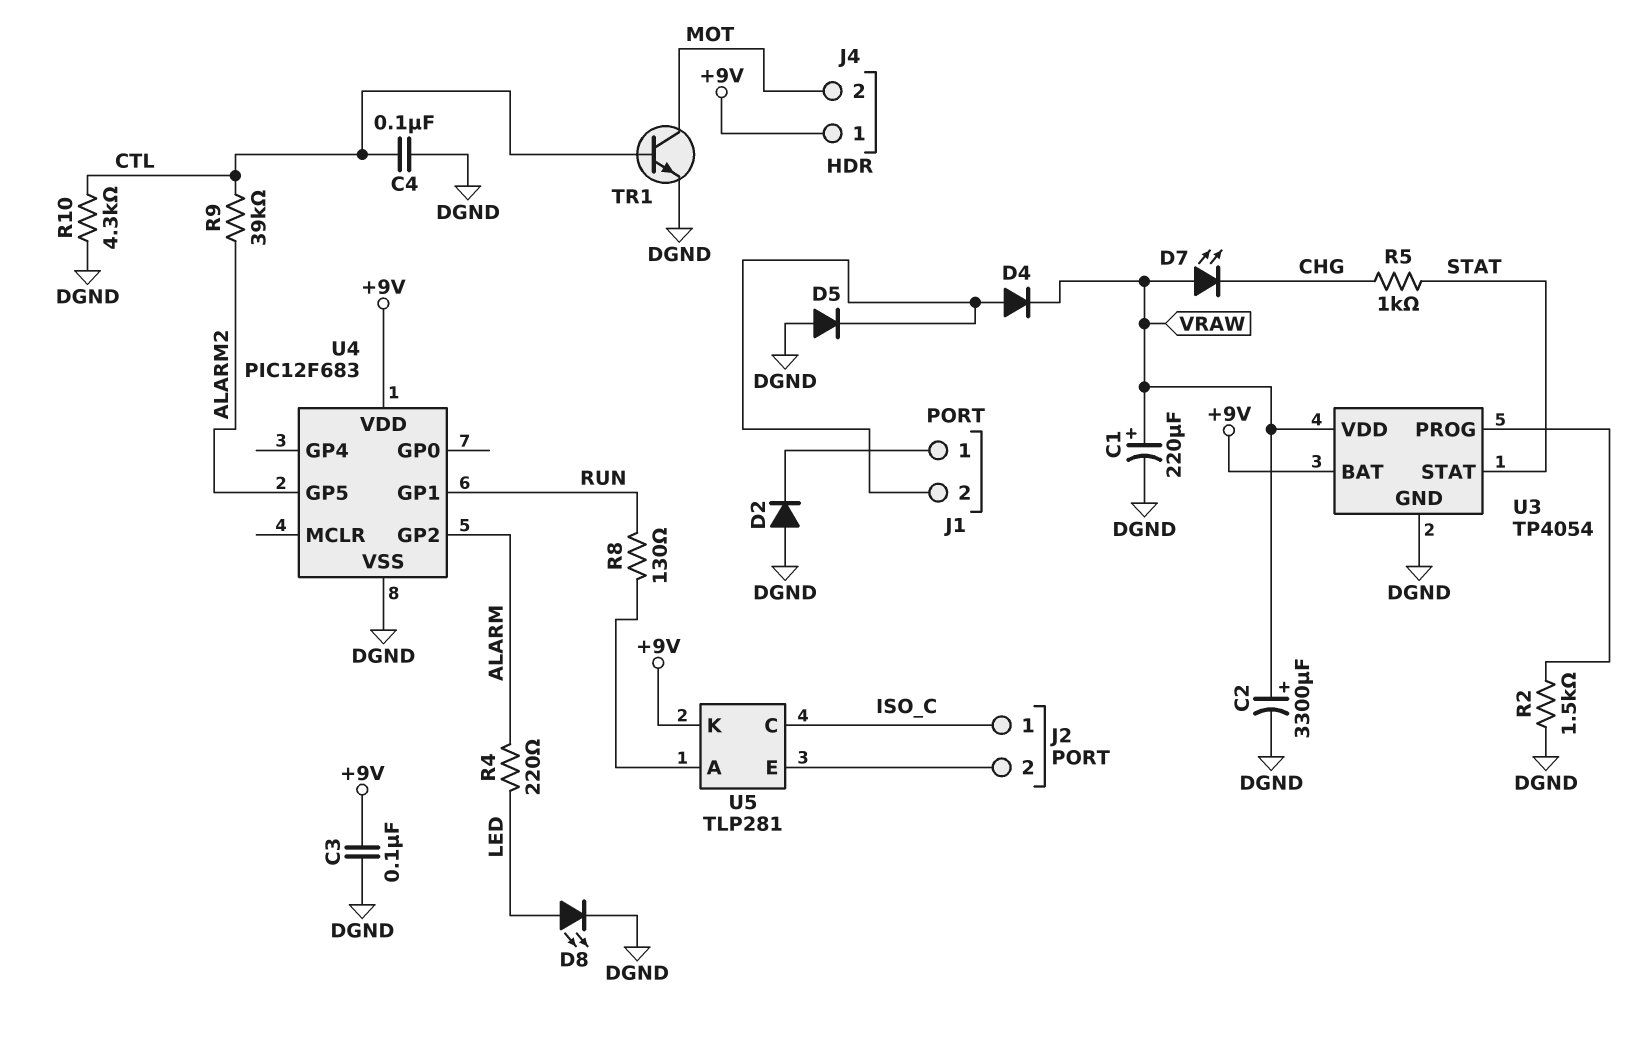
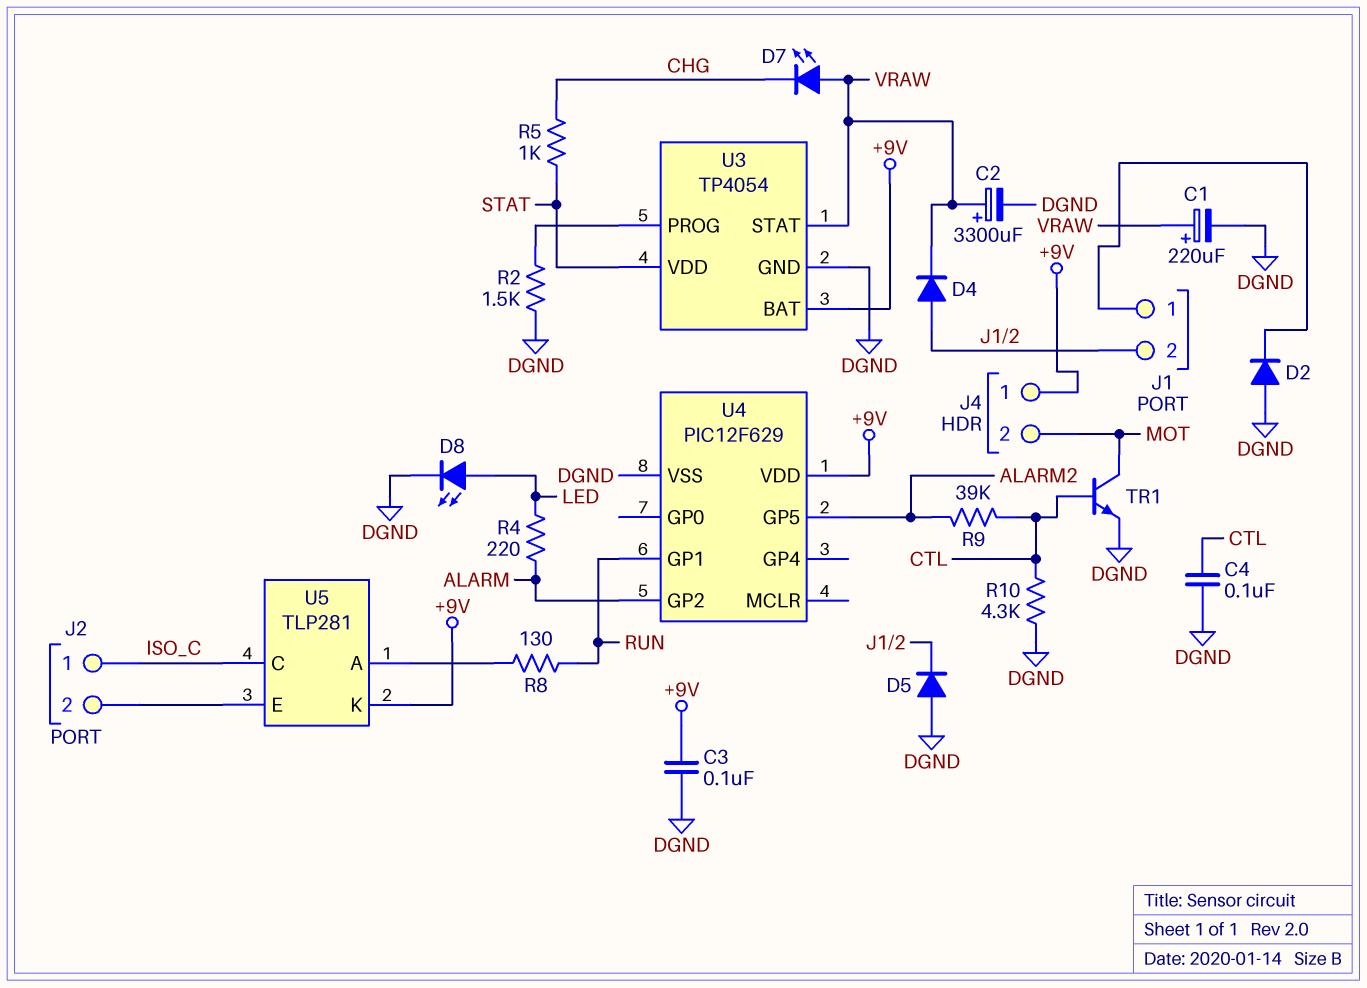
U3 pin STAT: STAT -> VRAW
U3 pin VDD: VRAW -> STAT
U4: PIC12F683 -> PIC12F629

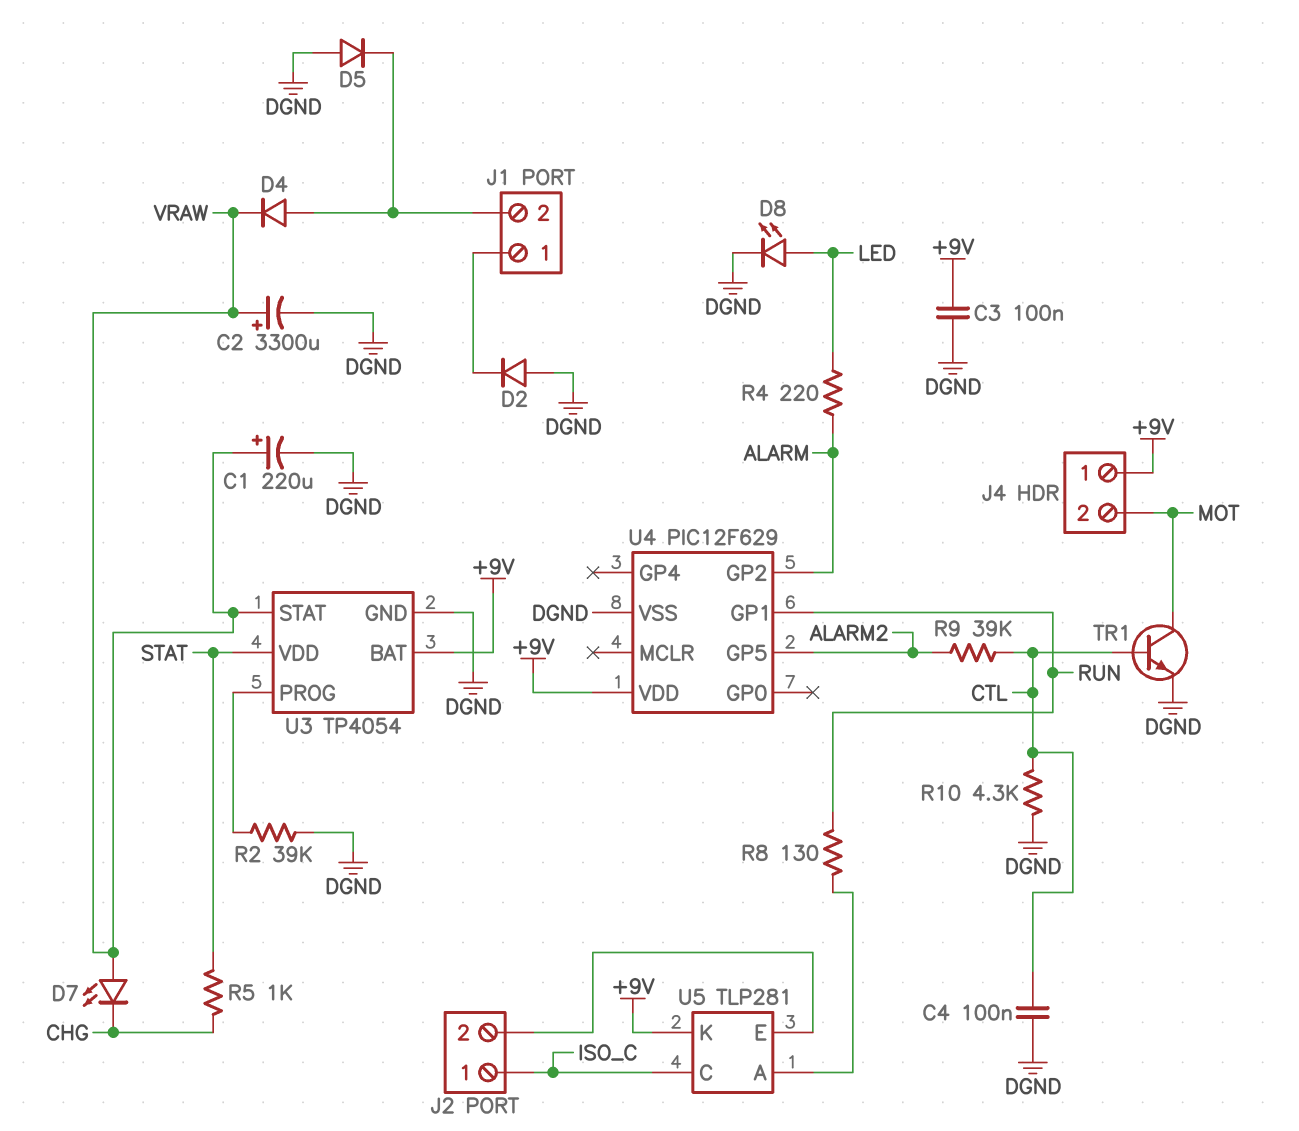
R2: 1.5k (DGND, U3/PROG) -> 39k (DGND, U3/PROG)

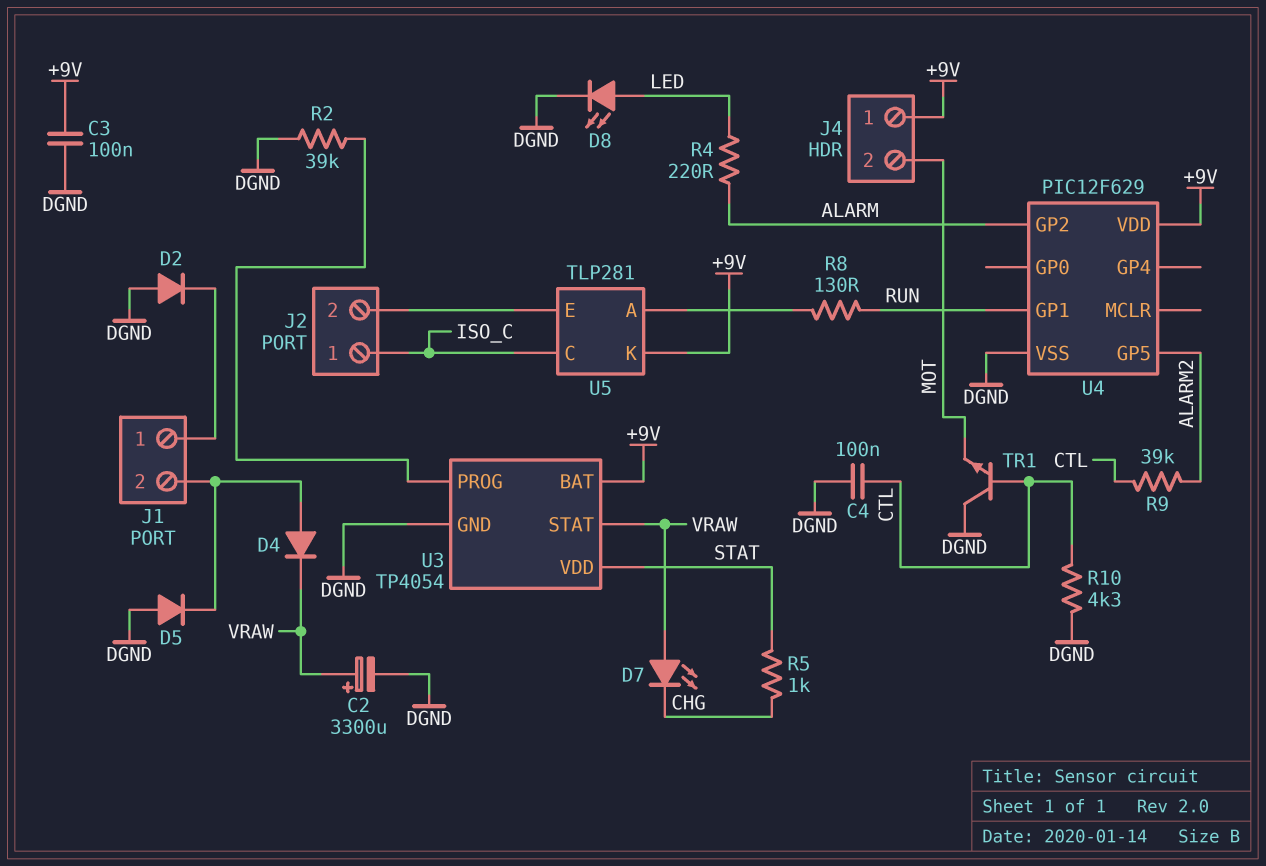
C1: 220uF (plus VRAW, minus DGND) -> none
TR1: NPN (B CTL, C MOT, E DGND) -> NPN (B CTL, C DGND, E MOT)

